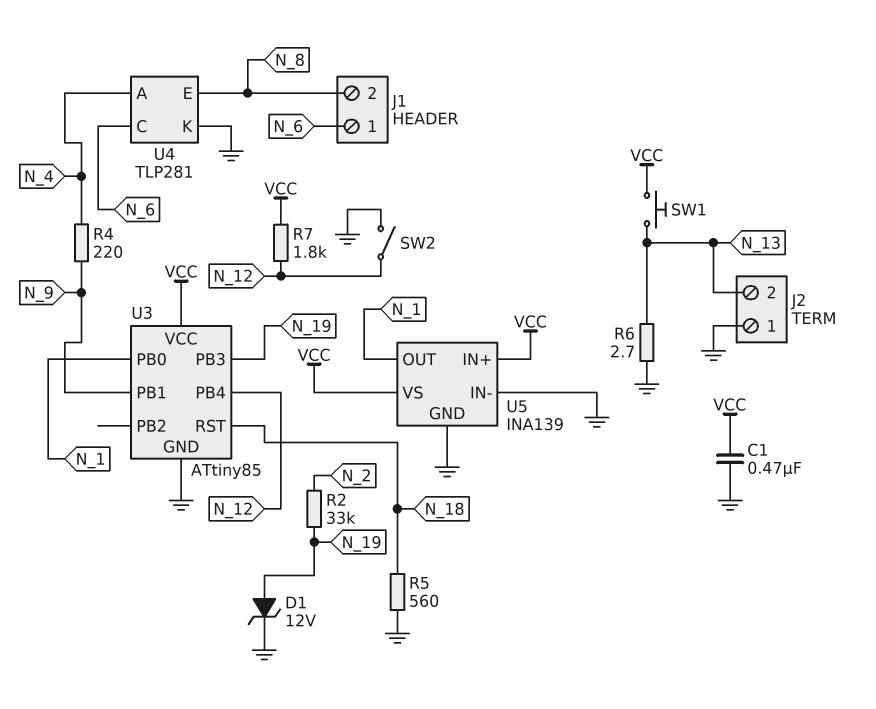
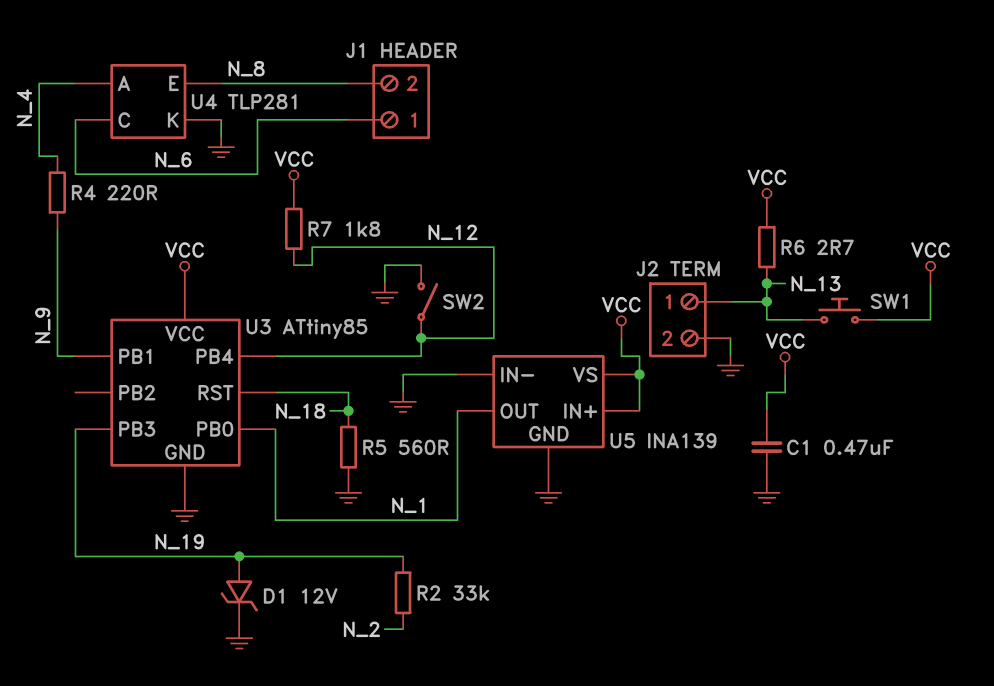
J2 pin 1: GND -> N_13
J2 pin 2: N_13 -> GND
R6: 2.7 (GND, N_13) -> 2.7 (N_13, VCC)

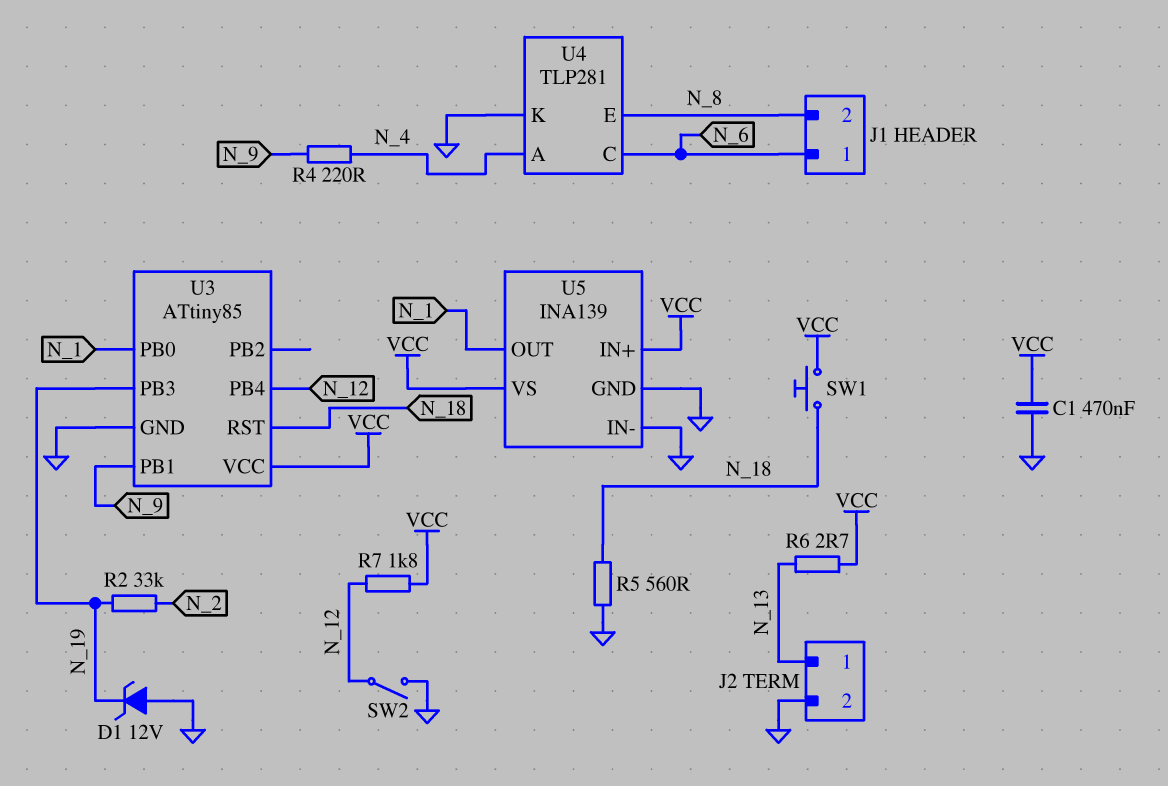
D1: zener 12V (A N_19, K GND) -> zener 12V (A GND, K N_19)
SW1: button (N_13, VCC) -> button (N_18, VCC)

